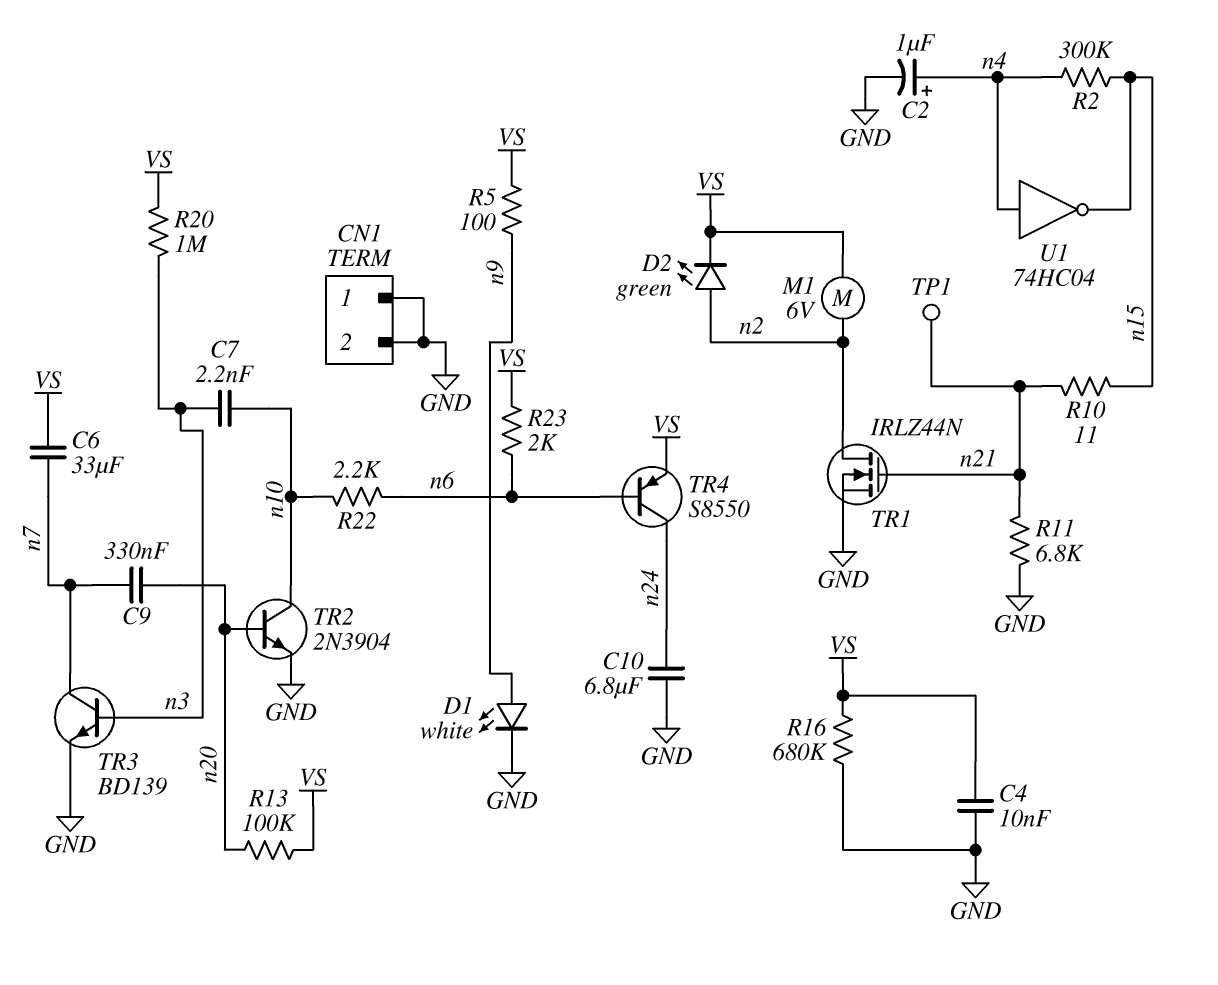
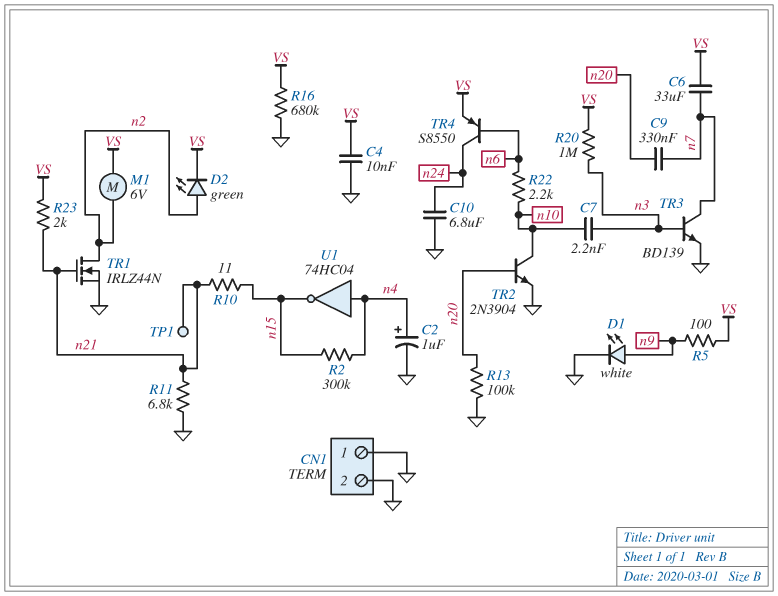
R13: 100k (VS, n20) -> 100k (GND, n20)
R23: 2k (VS, n6) -> 2k (VS, n21)

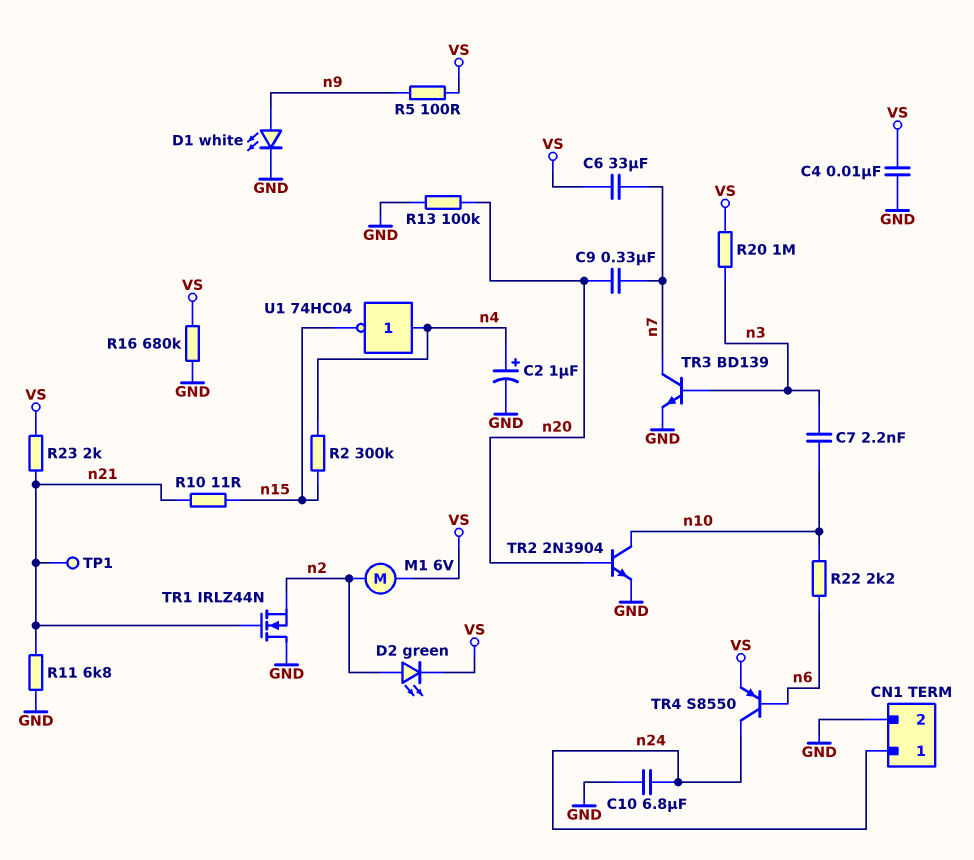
CN1 pin 1: GND -> n24
TR1: NMOS IRLZ44N (G n21, D n2, S GND) -> NMOS IRLZ44N (G n21, D GND, S n2)

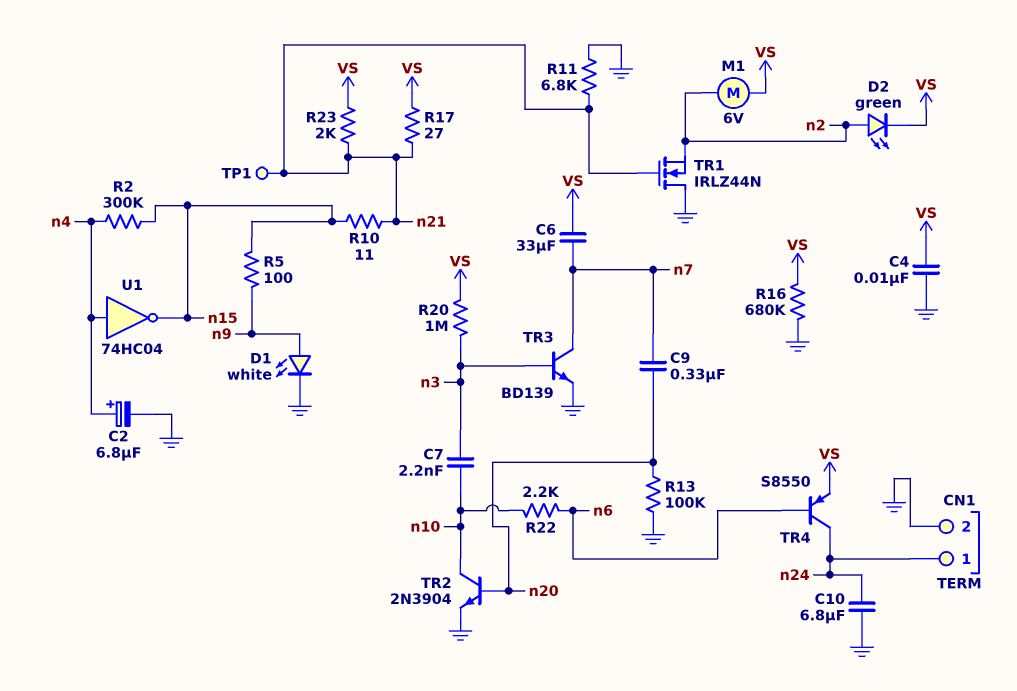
C2: 1uF (plus n4, minus GND) -> 6.8uF (plus n4, minus GND)
R5: 100 (VS, n9) -> 100 (n9, n15)
R17: none -> 27 (VS, n21)

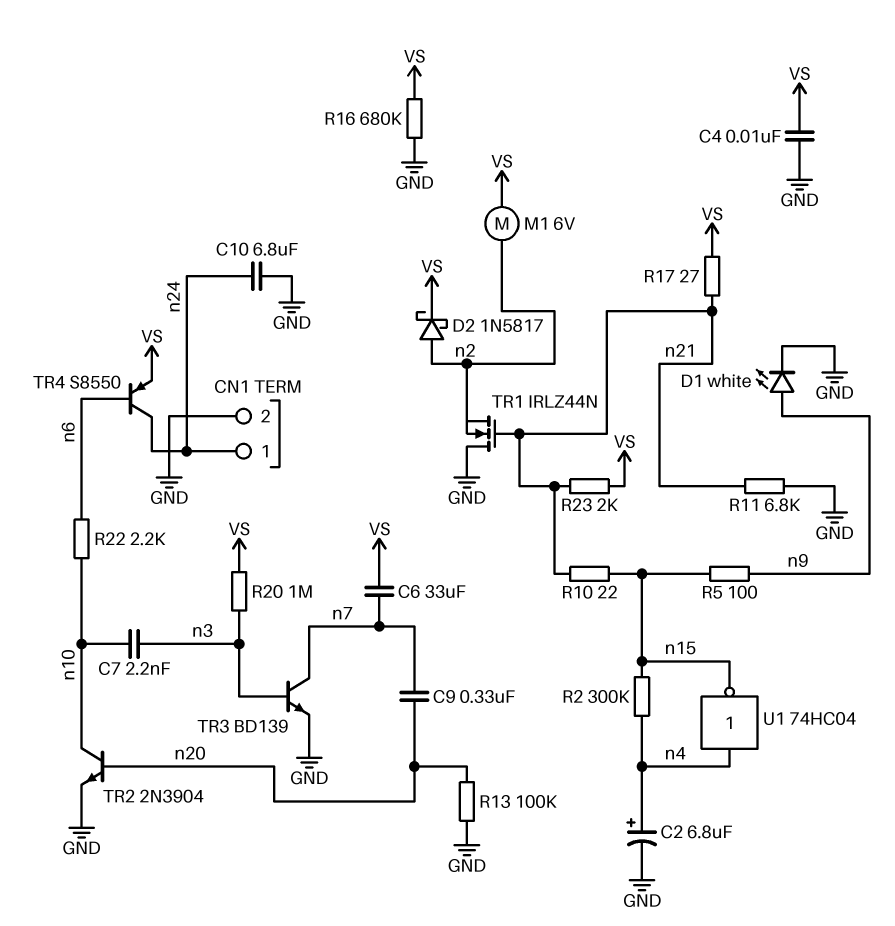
D2: LED green (A n2, K VS) -> schottky 1N5817 (A n2, K VS)
R10: 11 (n15, n21) -> 22 (n15, n21)
TP1: test point (n21) -> none

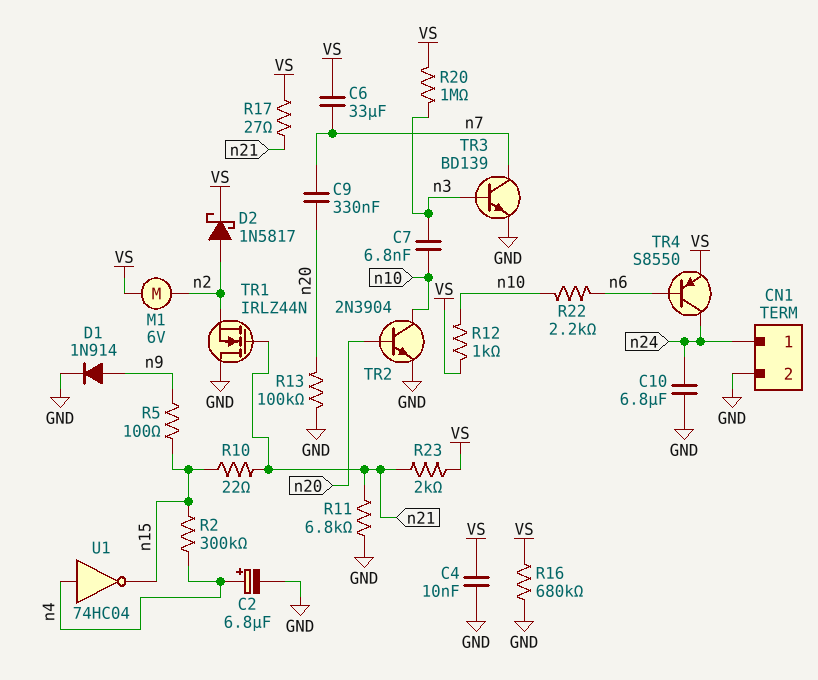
C7: 2.2nF (n3, n10) -> 6.8nF (n3, n10)
D1: LED white (A n9, K GND) -> diode 1N914 (A n9, K GND)
R12: none -> 1k (VS, n10)

